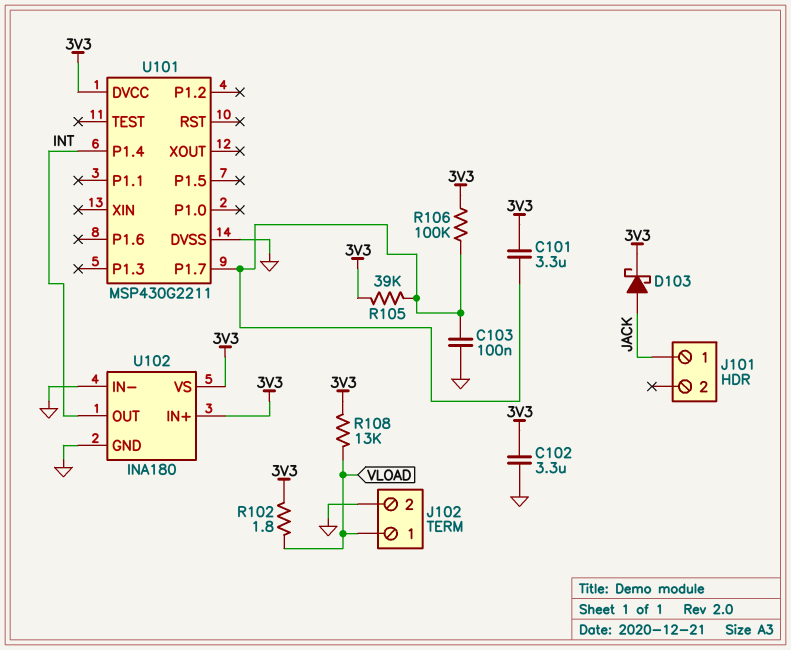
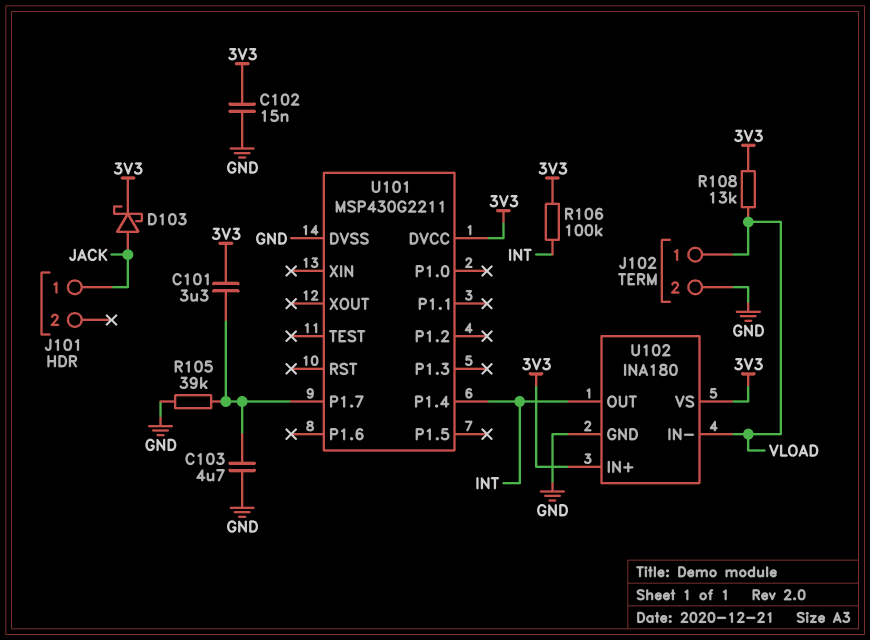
C102: 3.3uF (3V3, GND) -> 15nF (3V3, GND)
C103: 100nF (GND, U101/P1.7) -> 4.7uF (GND, U101/P1.7)
R102: 1.8 (3V3, VLOAD) -> none
R105: 39k (3V3, U101/P1.7) -> 39k (GND, U101/P1.7)
R106: 100k (3V3, U101/P1.7) -> 100k (3V3, INT)
U102 pin IN-: GND -> VLOAD

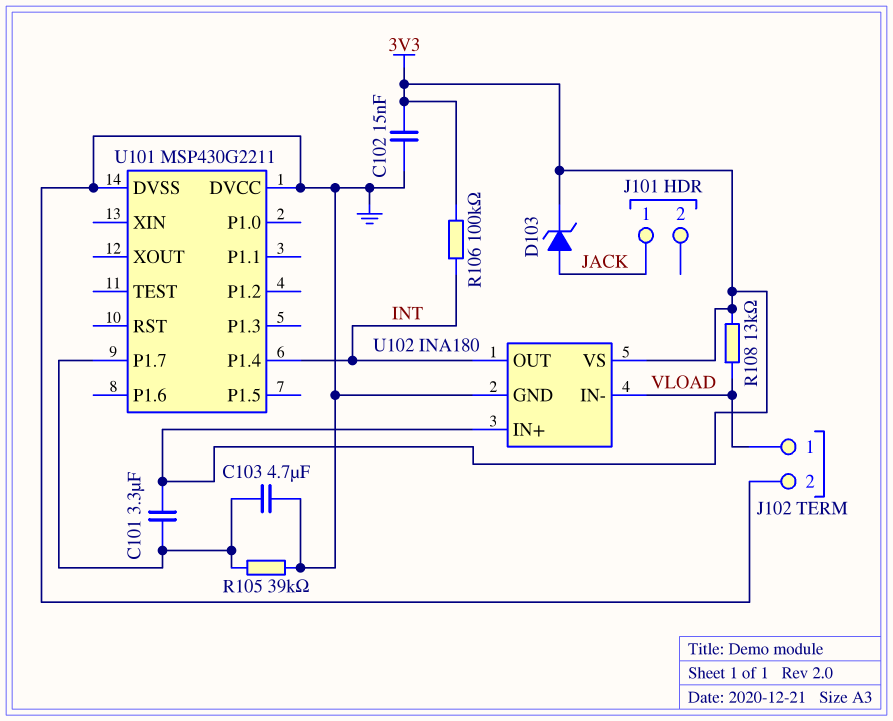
D103: schottky (A JACK, K 3V3) -> zener (A JACK, K 3V3)
U101 pin DVCC: 3V3 -> GND

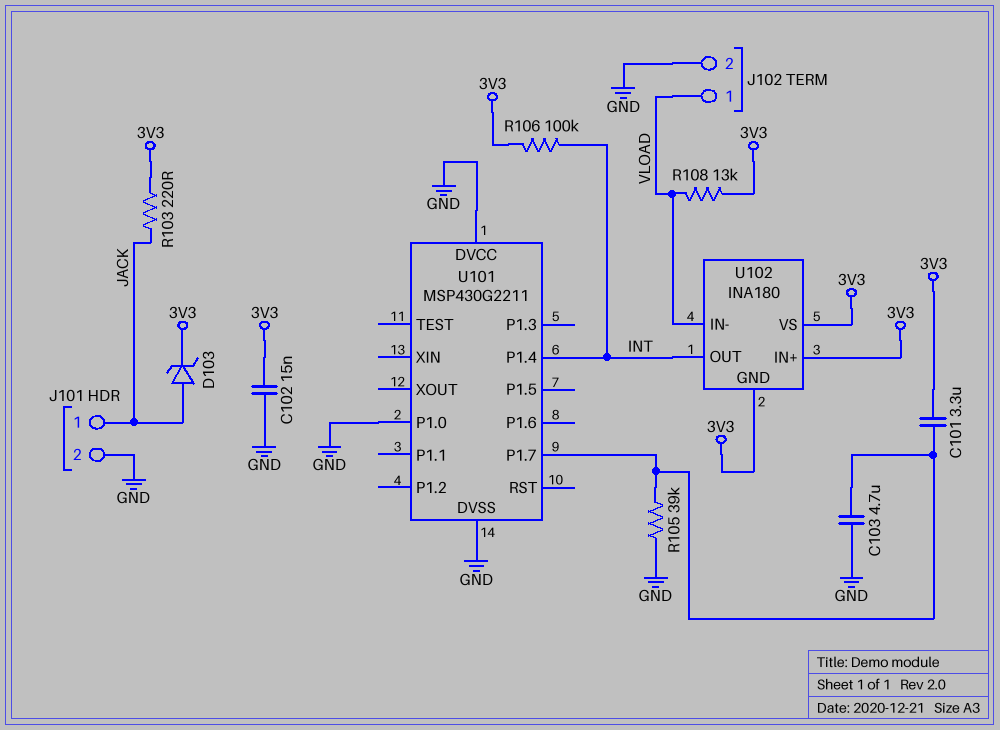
J101 pin 2: none -> GND
R103: none -> 220 (3V3, JACK)
U101 pin P1.0: none -> GND
U102 pin GND: GND -> 3V3

